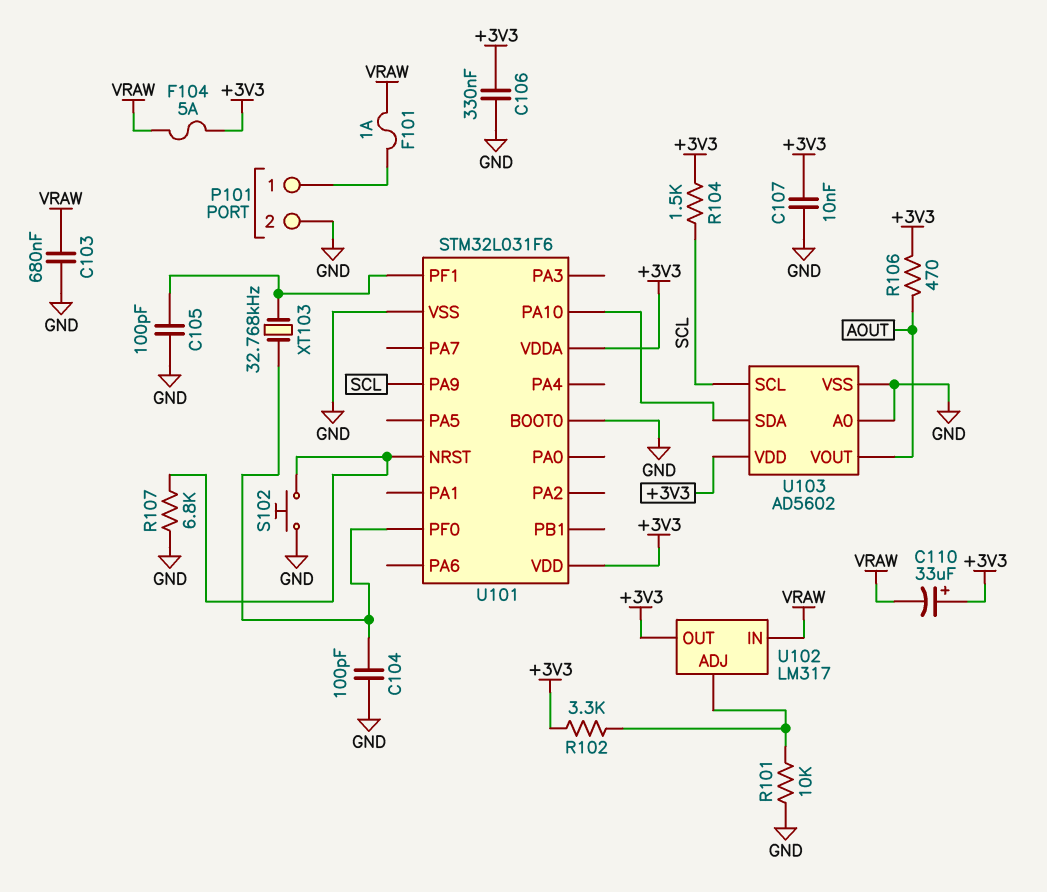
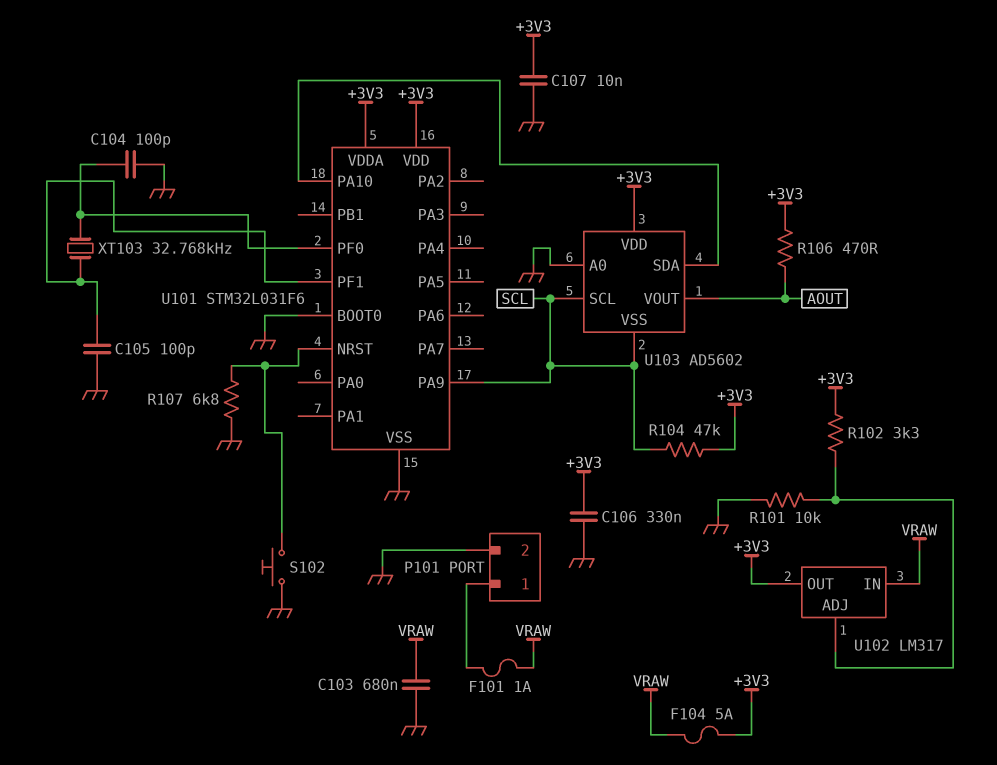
C110: 33uF (plus +3V3, minus VRAW) -> none
R104: 1.5k (+3V3, SCL) -> 47k (+3V3, SCL)
U103 pin VSS: GND -> SCL

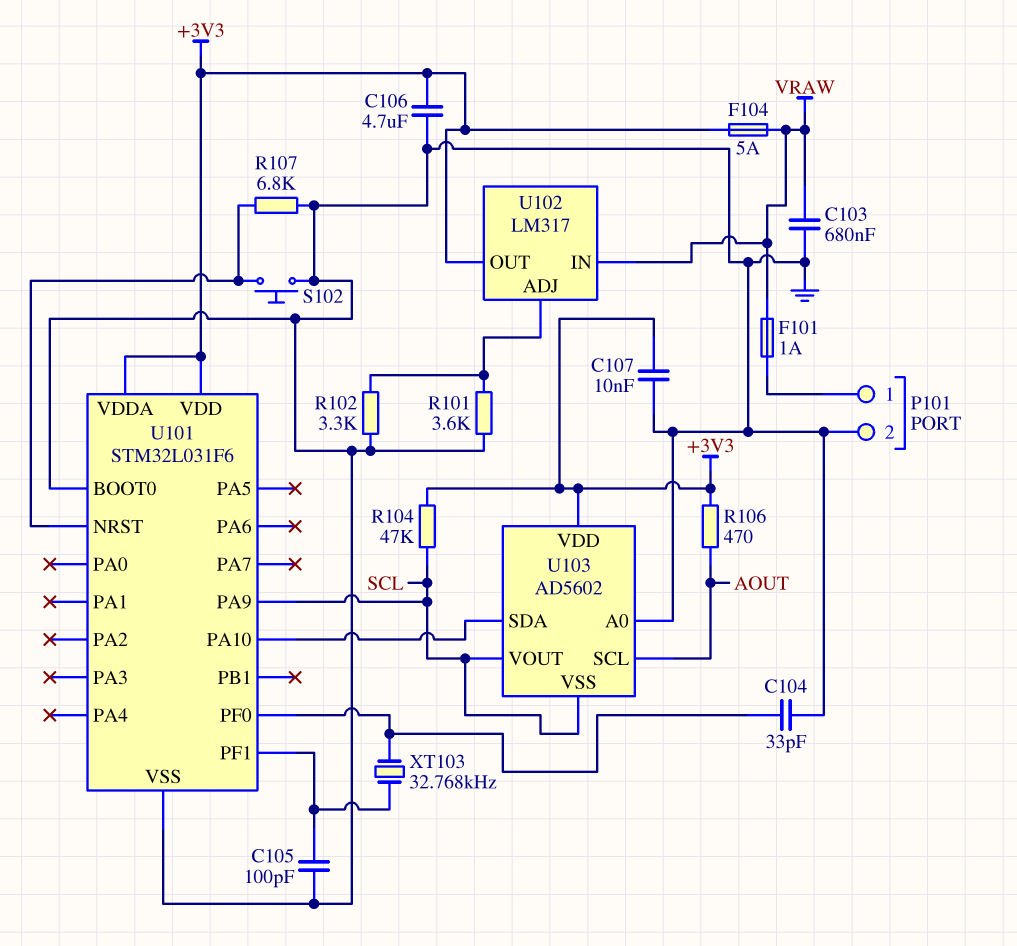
C104: 100pF (GND, U101/PF0) -> 33pF (GND, U101/PF0)
C106: 330nF (+3V3, GND) -> 4.7uF (+3V3, GND)
R101: 10k (GND, U102/ADJ) -> 3.6k (GND, U102/ADJ)
R102: 3.3k (+3V3, U102/ADJ) -> 3.3k (GND, U102/ADJ)
U103 pin SCL: SCL -> AOUT
U103 pin VOUT: AOUT -> SCL

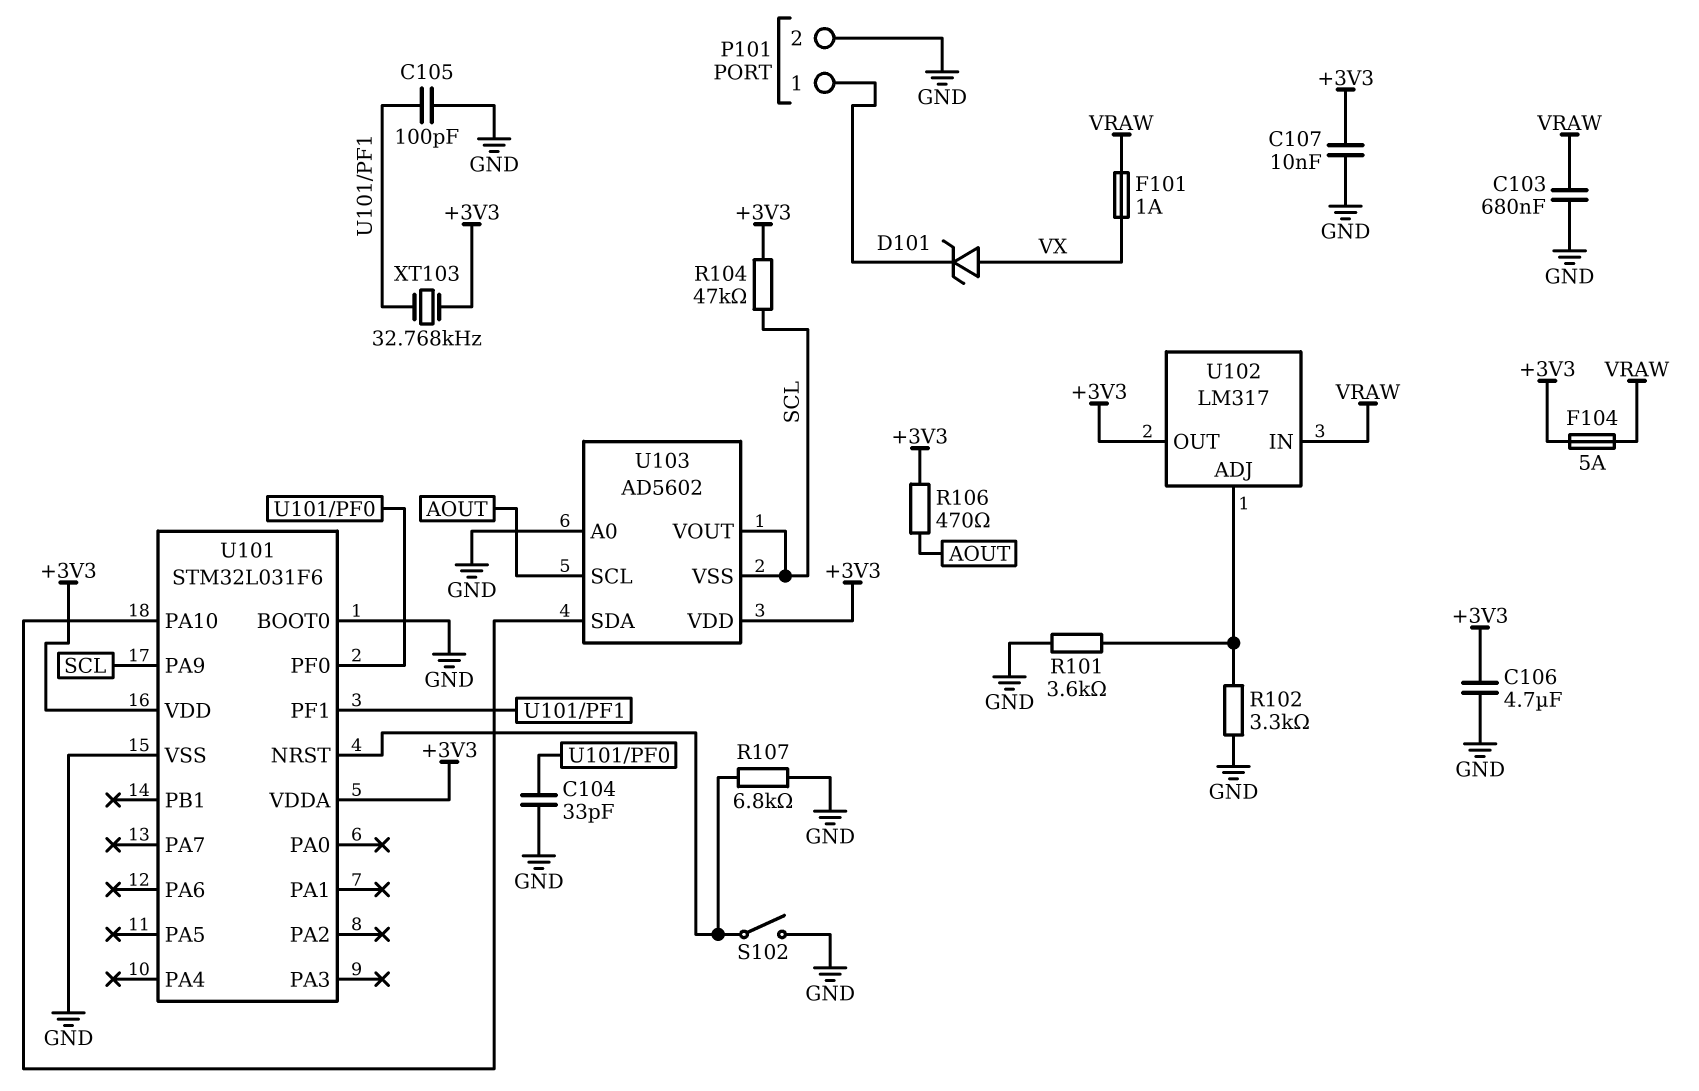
D101: none -> zener (A VX, K P101/1)
F101: 1A (P101/1, VRAW) -> 1A (VRAW, VX)
S102: button (GND, U101/NRST) -> switch (GND, U101/NRST)
XT103: 32.768kHz (U101/PF0, U101/PF1) -> 32.768kHz (+3V3, U101/PF1)

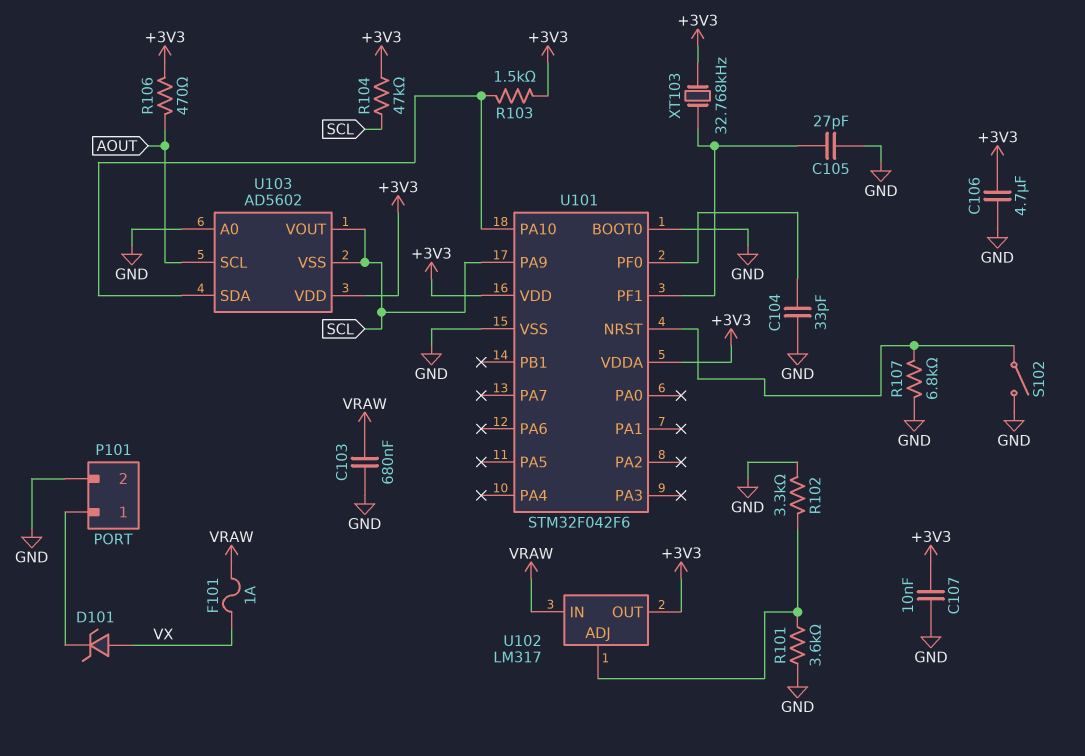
C105: 100pF (GND, U101/PF1) -> 27pF (GND, U101/PF1)
F104: 5A (+3V3, VRAW) -> none
R103: none -> 1.5k (+3V3, U101/PA10)
U101: STM32L031F6 -> STM32F042F6

